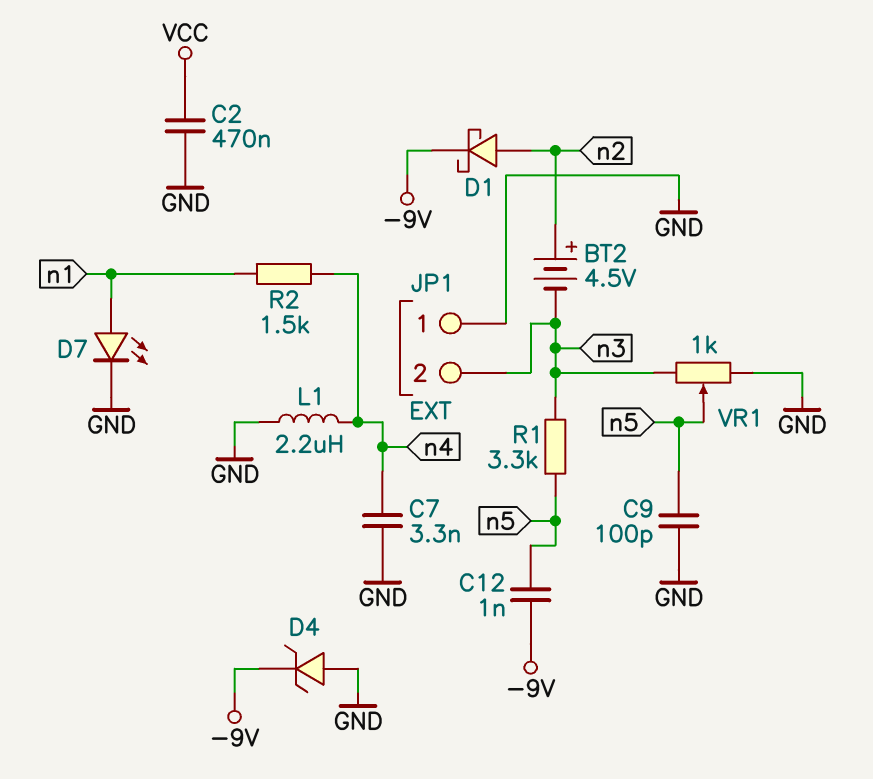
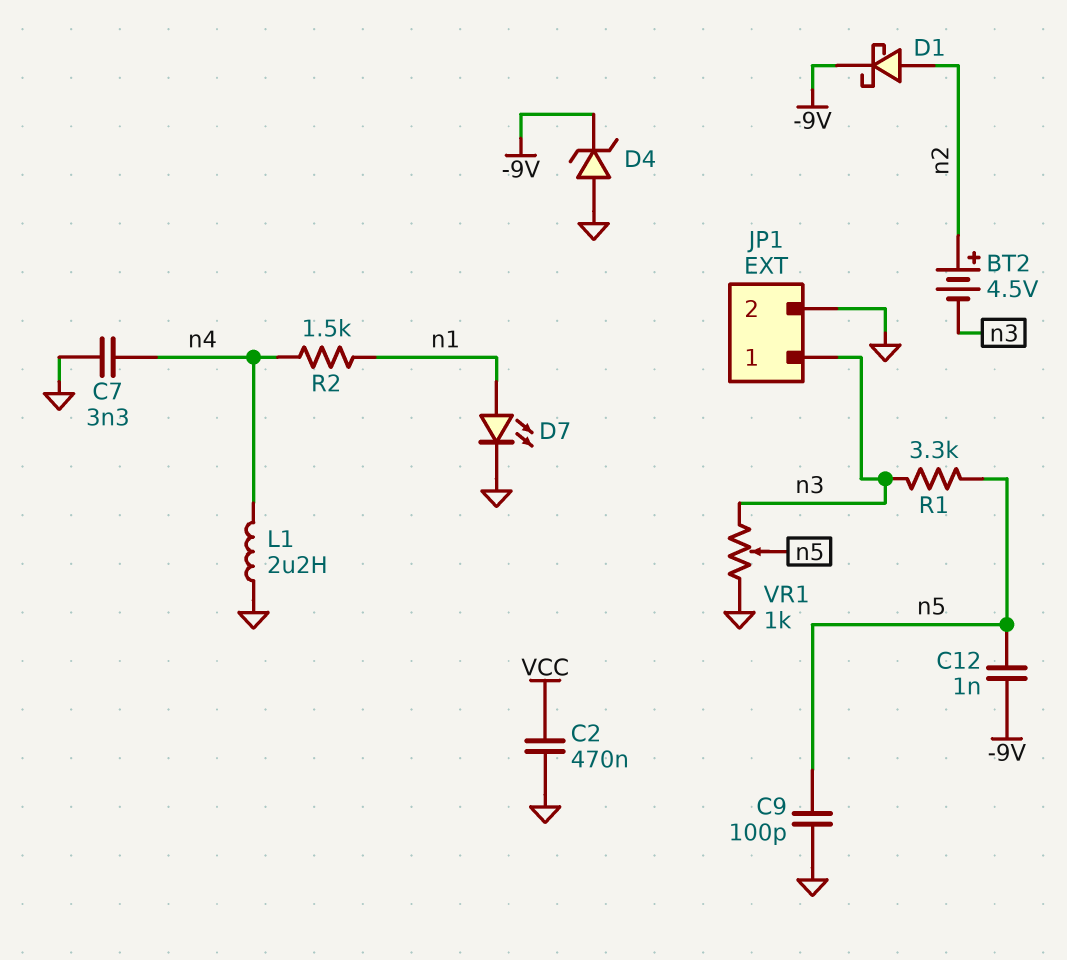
JP1 pin 1: GND -> n3
JP1 pin 2: n3 -> GND

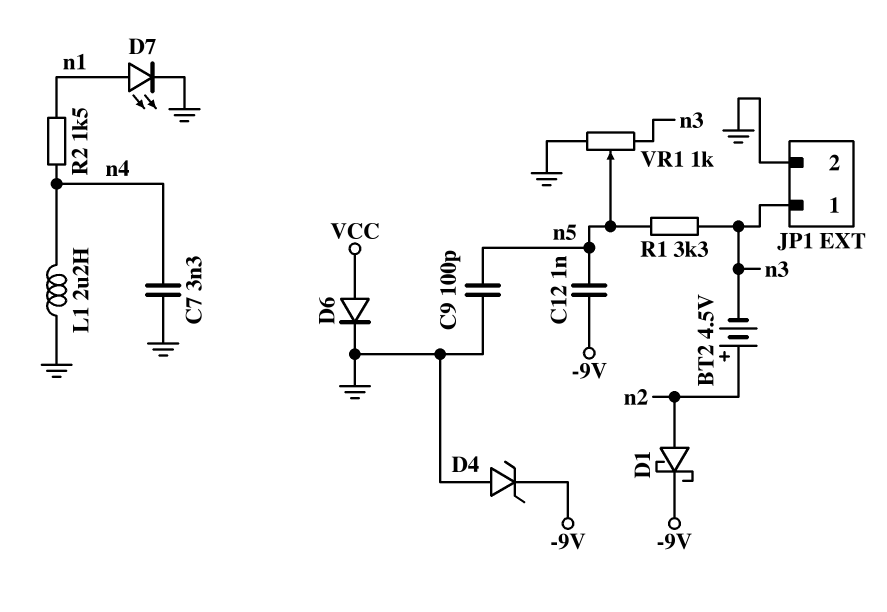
C2: 470nF (GND, VCC) -> none
D6: none -> diode (A VCC, K GND)

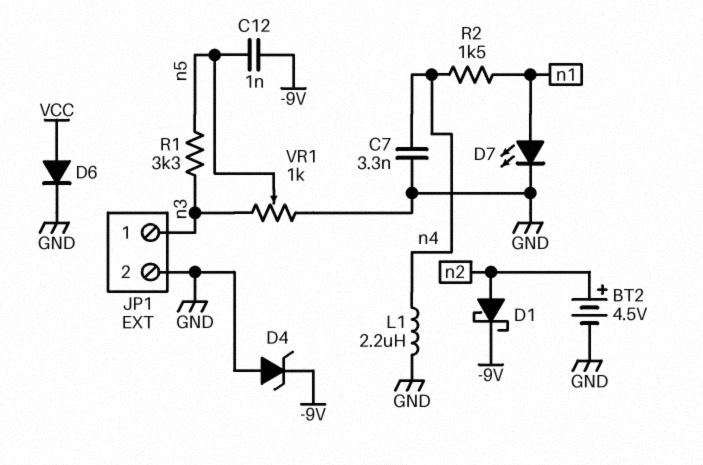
BT2: 4.5V (plus n2, minus n3) -> 4.5V (plus n2, minus GND)
C9: 100pF (GND, n5) -> none

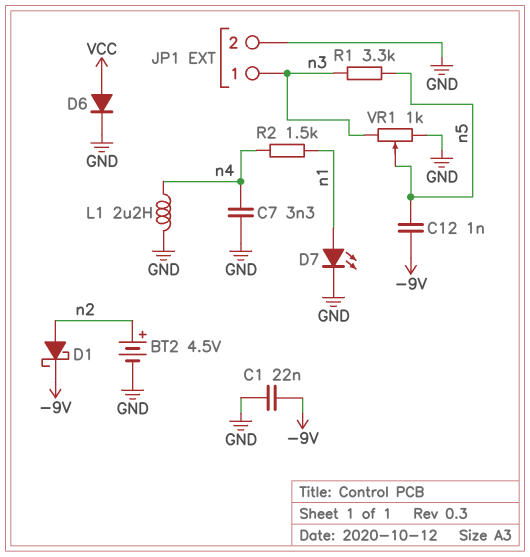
C1: none -> 22nF (-9V, GND)
D4: zener (A GND, K -9V) -> none

